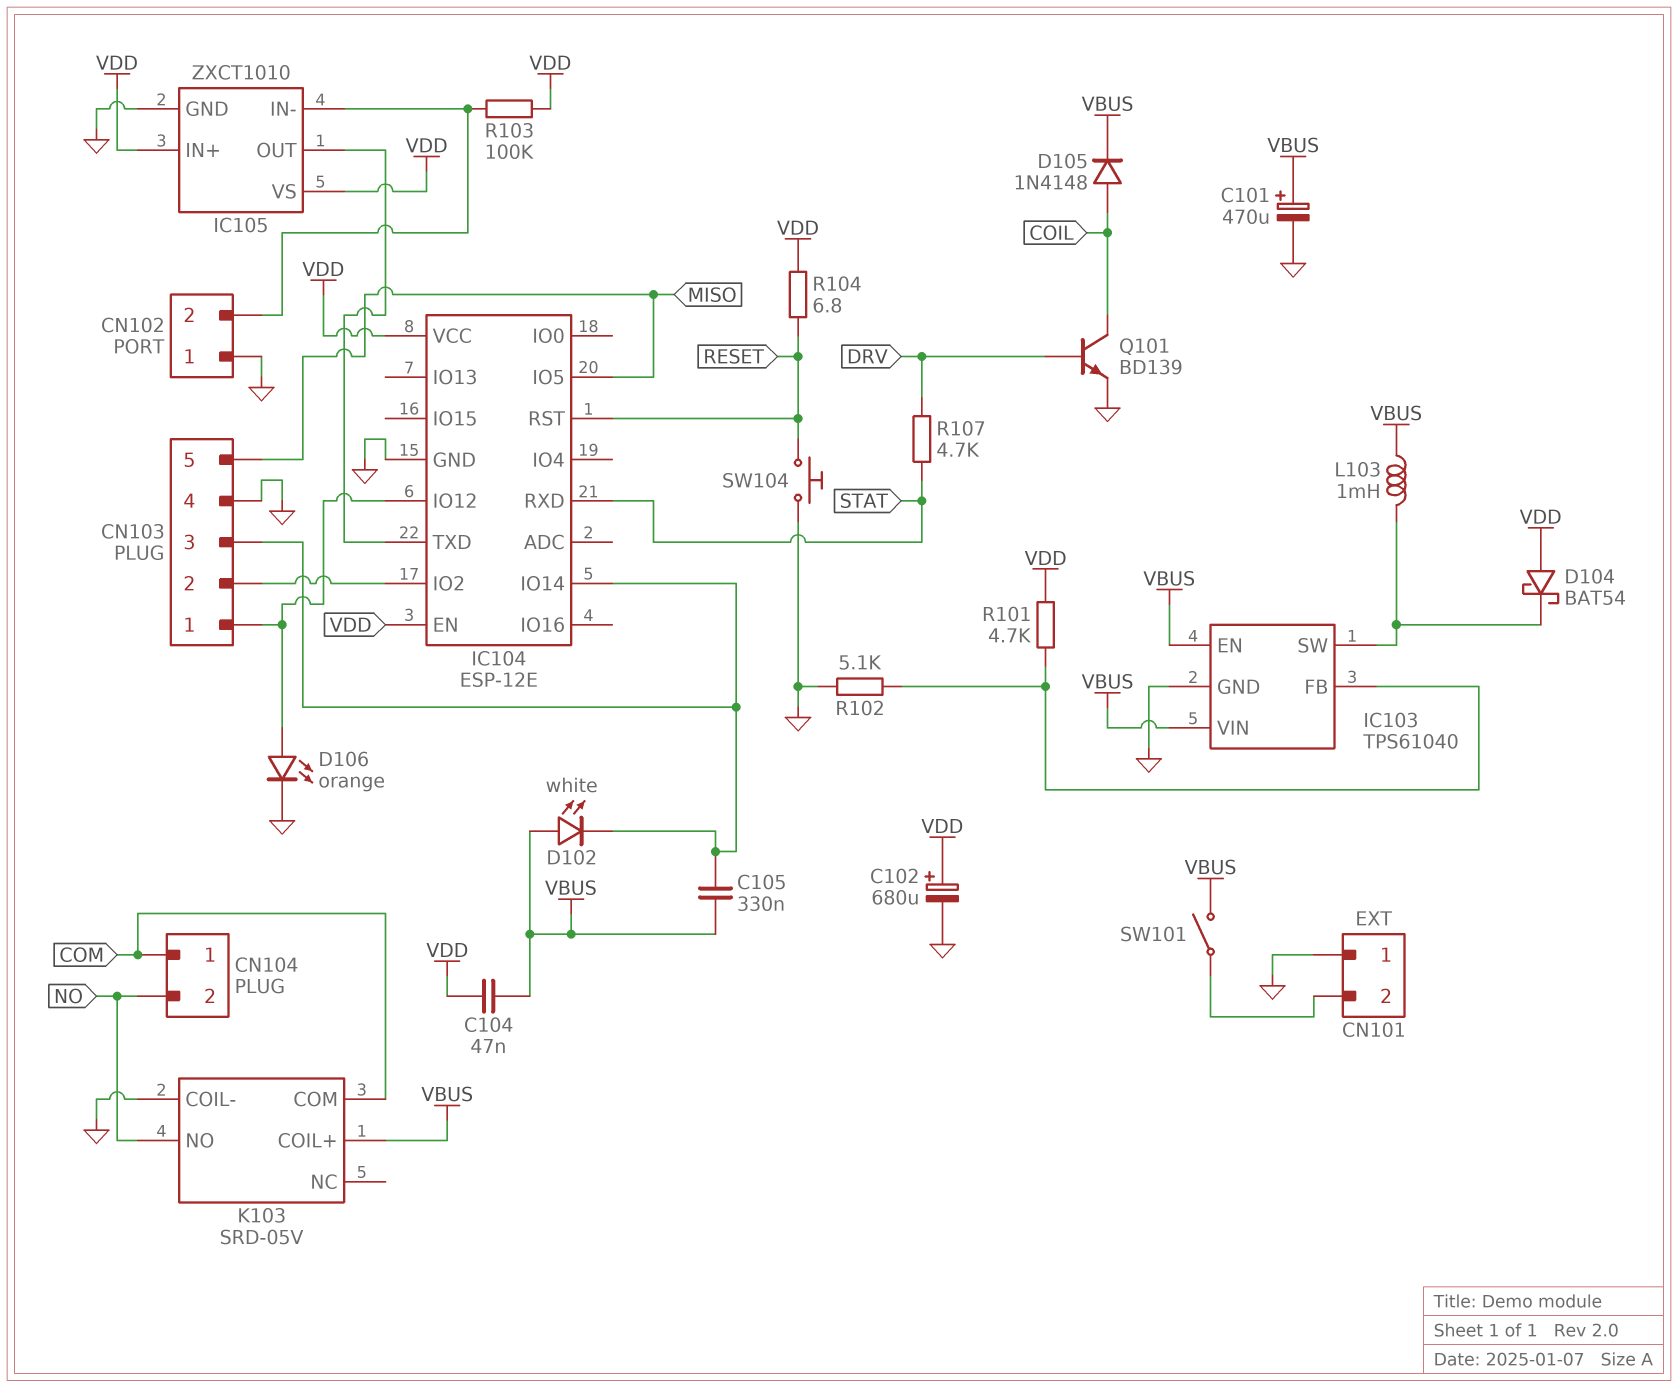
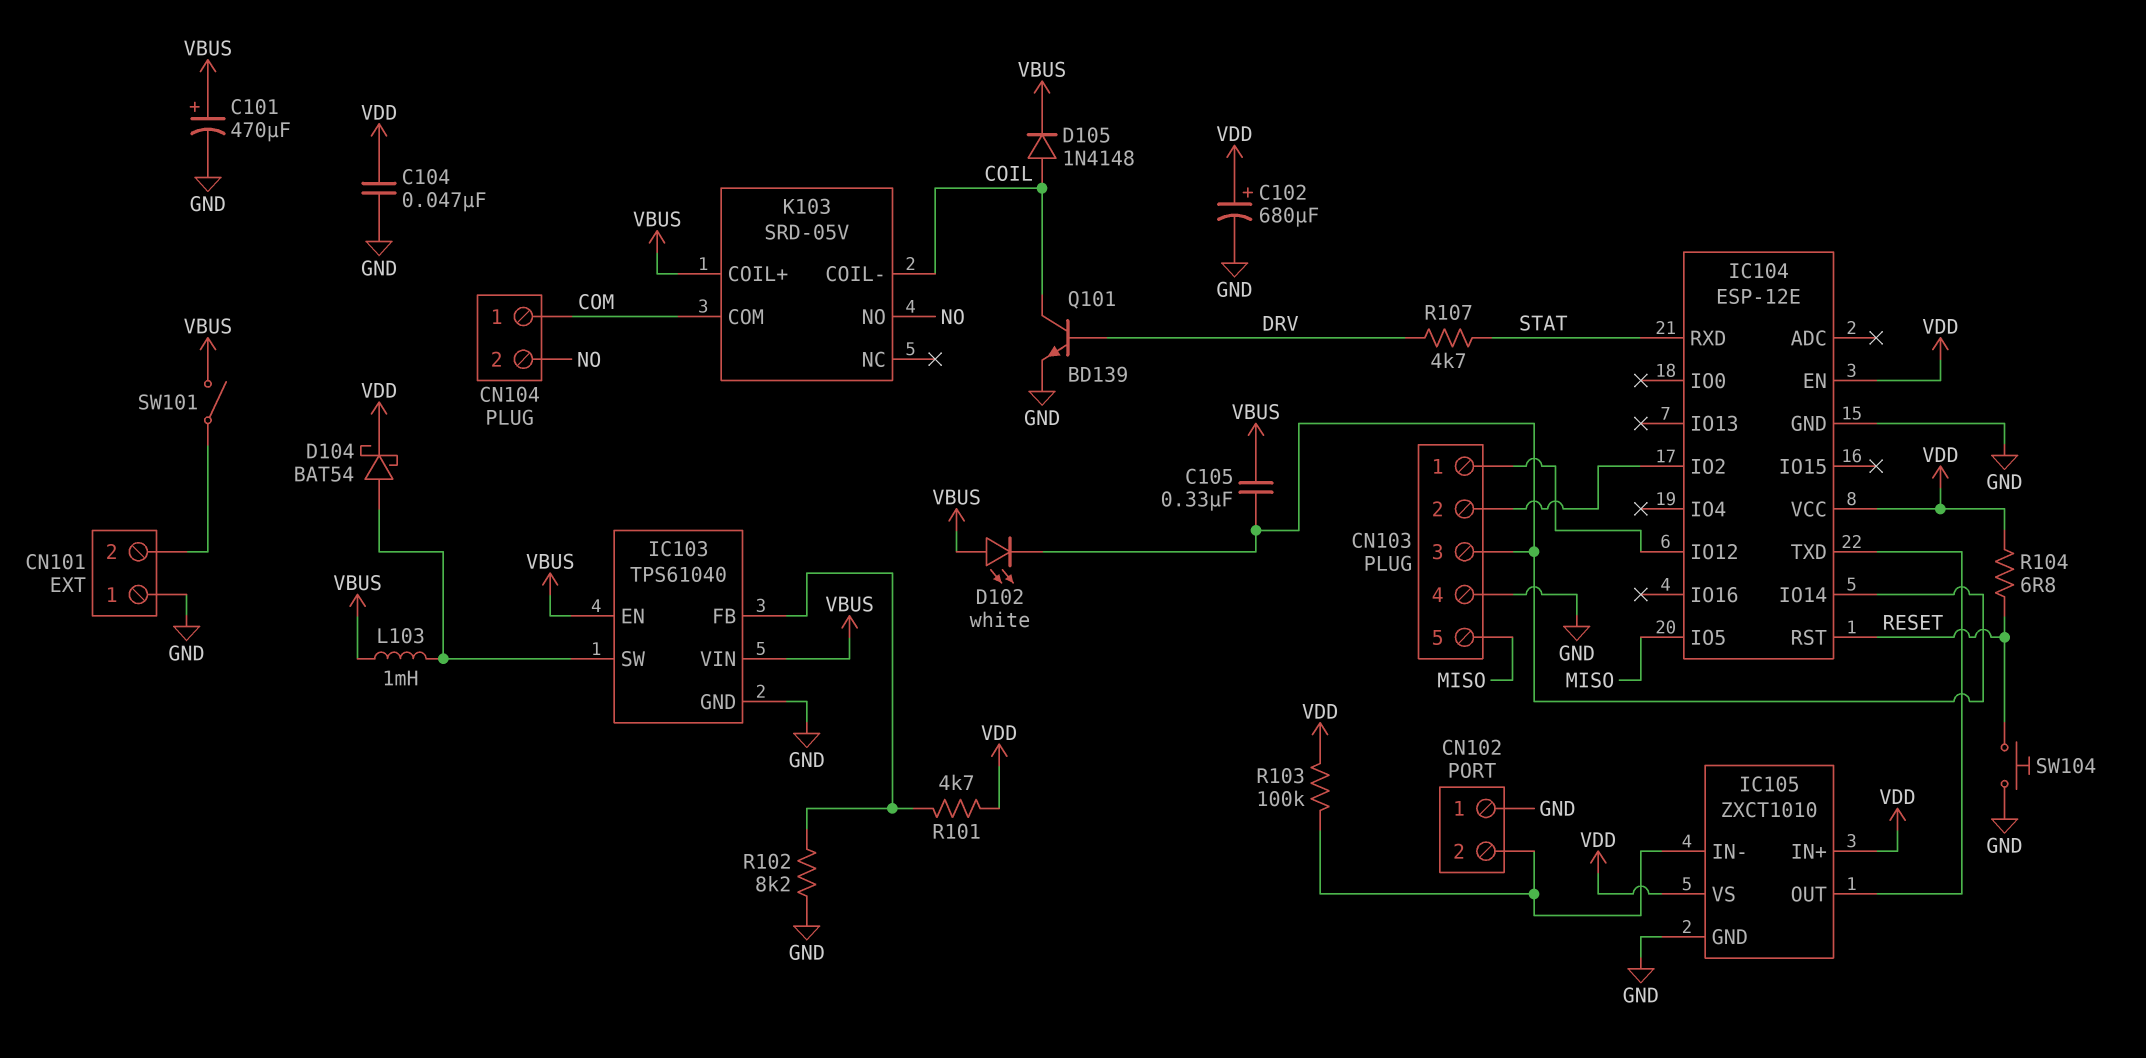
C104: 47nF (VBUS, VDD) -> 47nF (GND, VDD)
D104: schottky BAT54 (A VDD, K IC103/SW) -> schottky BAT54 (A IC103/SW, K VDD)
D106: LED orange (A CN103/1, K GND) -> none
K103 pin COIL-: GND -> COIL
R102: 5.1k (GND, IC103/FB) -> 8.2k (GND, IC103/FB)

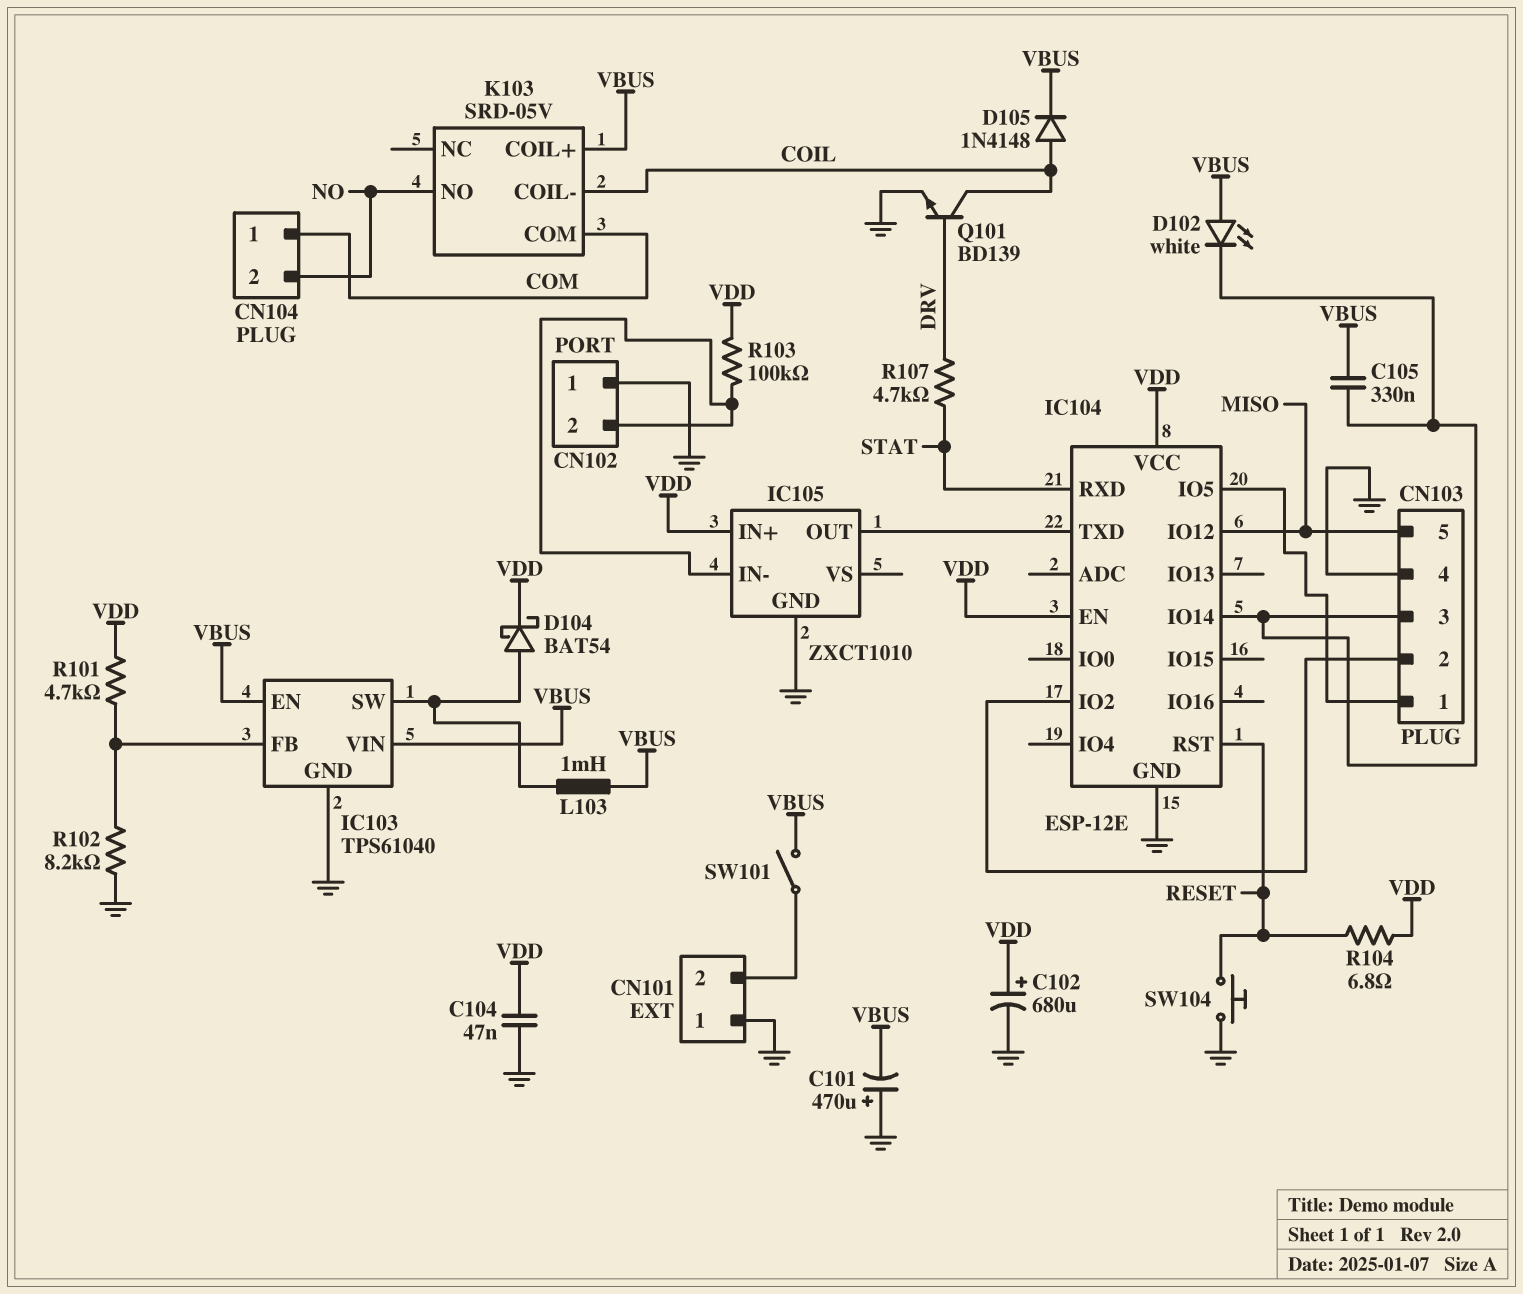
C101: 470uF (plus VBUS, minus GND) -> 470uF (plus GND, minus VBUS)
IC104 pin IO5: MISO -> CN103/1
IC104 pin IO12: CN103/1 -> MISO
IC105 pin VS: VDD -> none

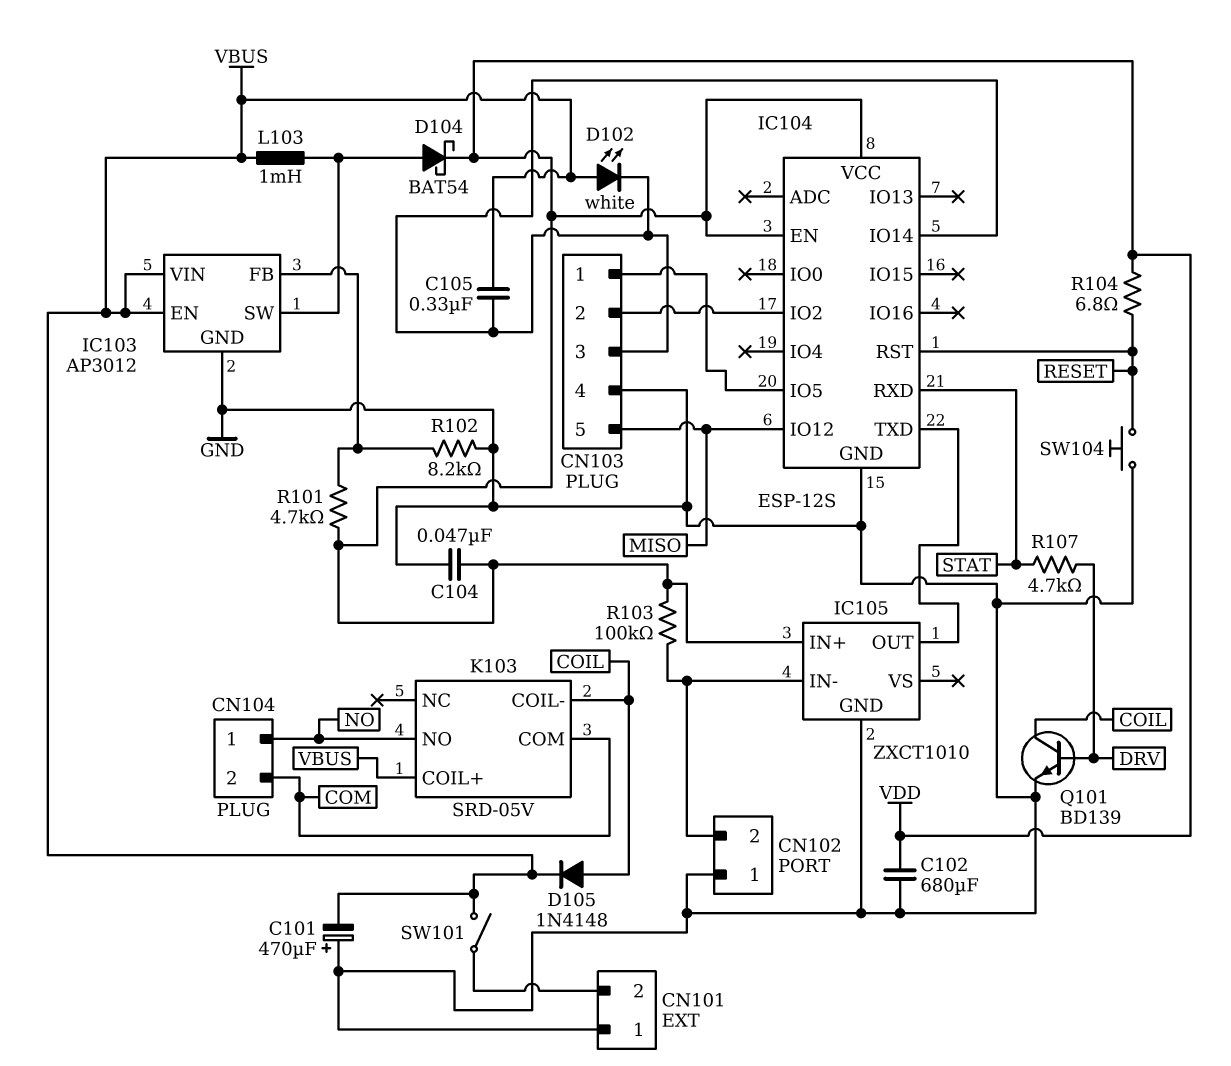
C102: 680uF (plus VDD, minus GND) -> 680uF (GND, VDD)
CN104 pin 1: COM -> NO
CN104 pin 2: NO -> COM
IC103: TPS61040 -> AP3012
IC104: ESP-12E -> ESP-12S

